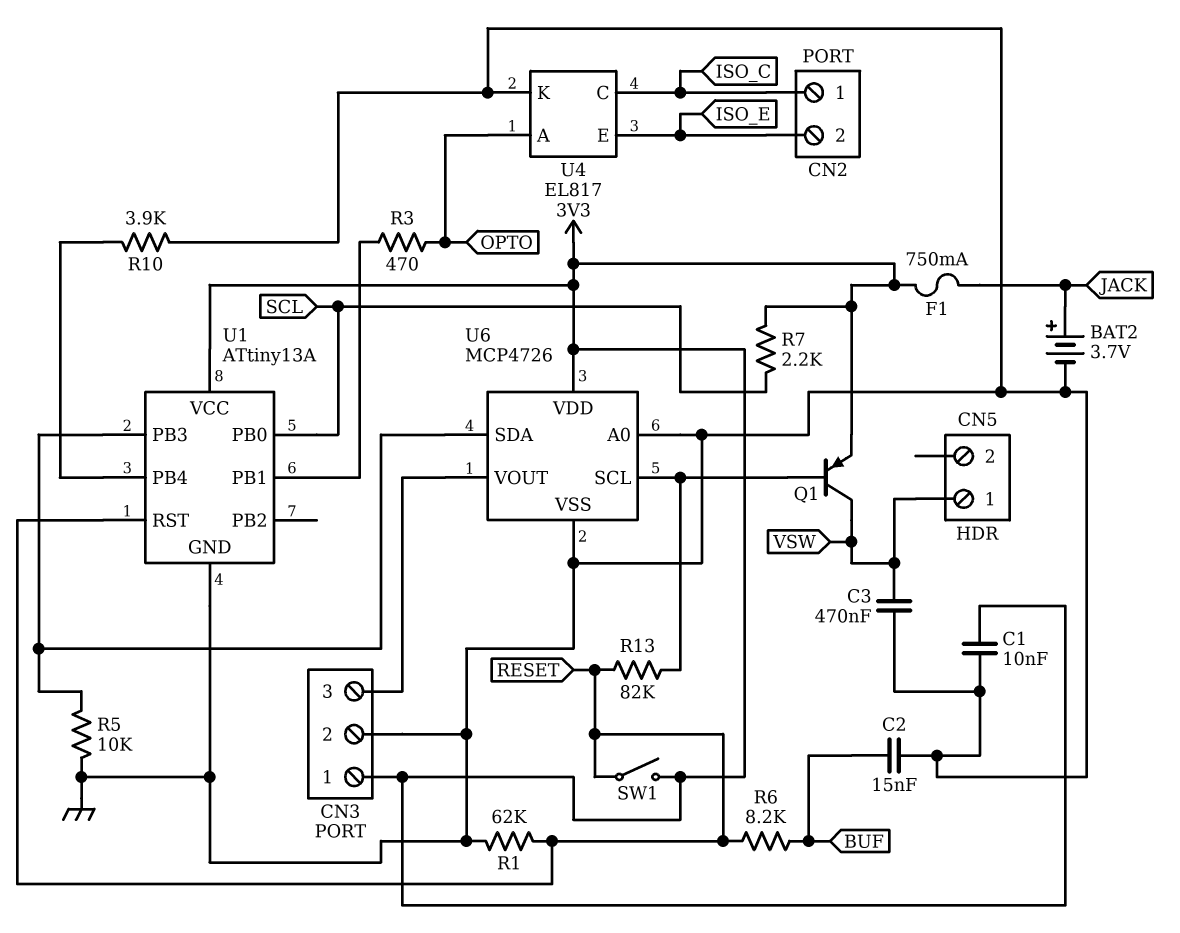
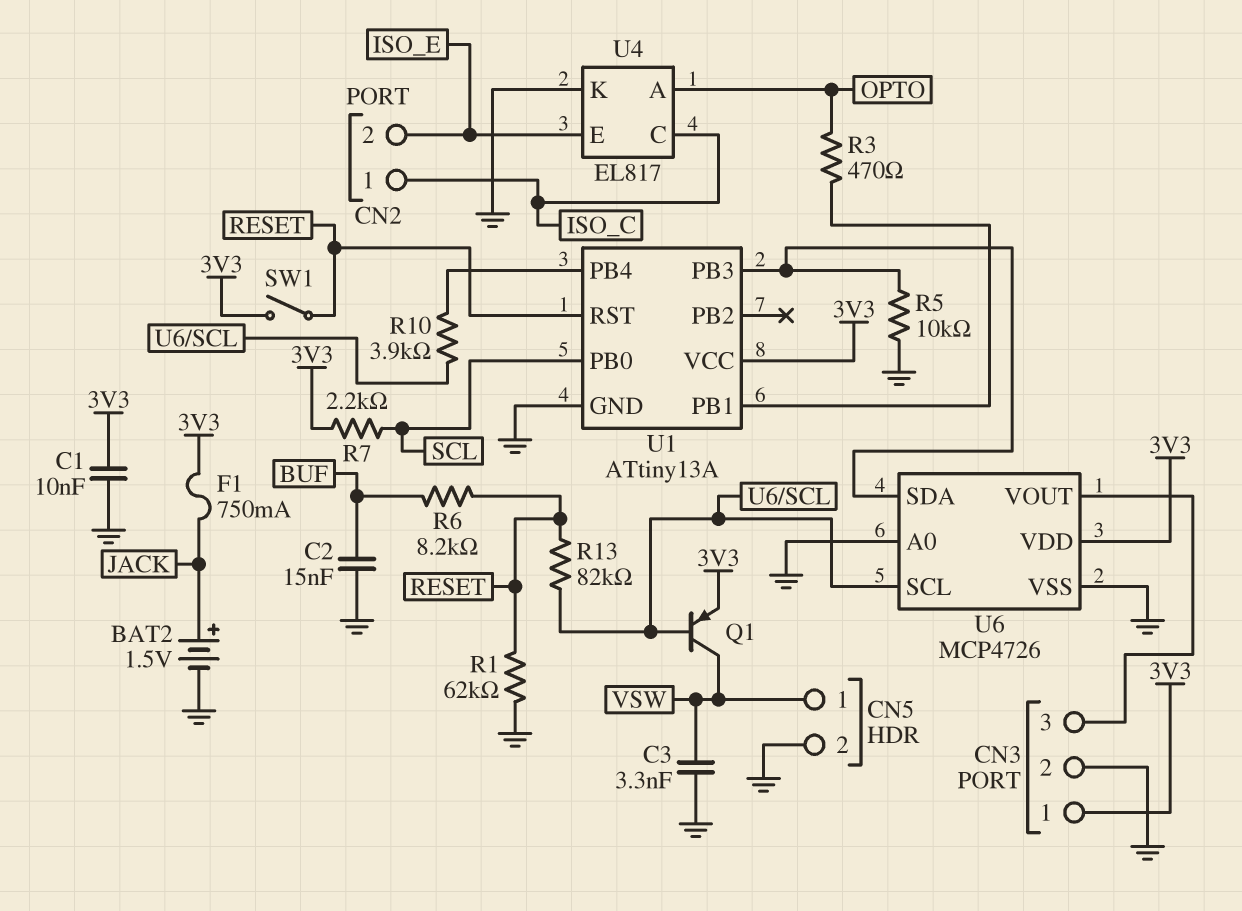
BAT2: 3.7V (plus JACK, minus GND) -> 1.5V (plus JACK, minus GND)
C3: 470nF (GND, VSW) -> 3.3nF (GND, VSW)
CN5 pin 2: none -> GND
R10: 3.9k (GND, U1/PB4) -> 3.9k (U1/PB4, U6/SCL)

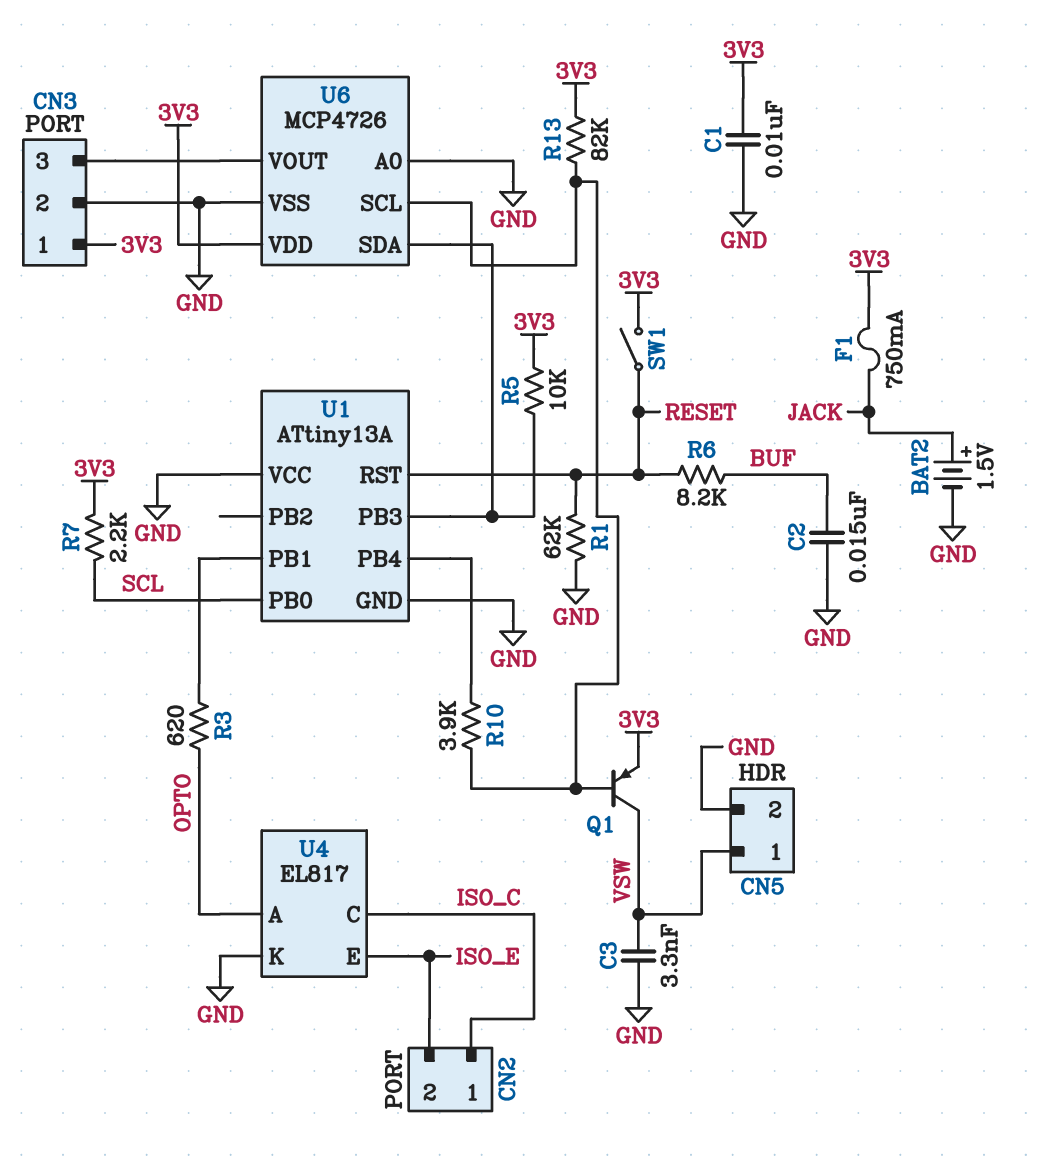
R3: 470 (OPTO, U1/PB1) -> 620 (OPTO, U1/PB1)
R5: 10k (GND, U1/PB3) -> 10k (3V3, U1/PB3)
R13: 82k (RESET, U6/SCL) -> 82k (3V3, U6/SCL)
U1 pin VCC: 3V3 -> GND

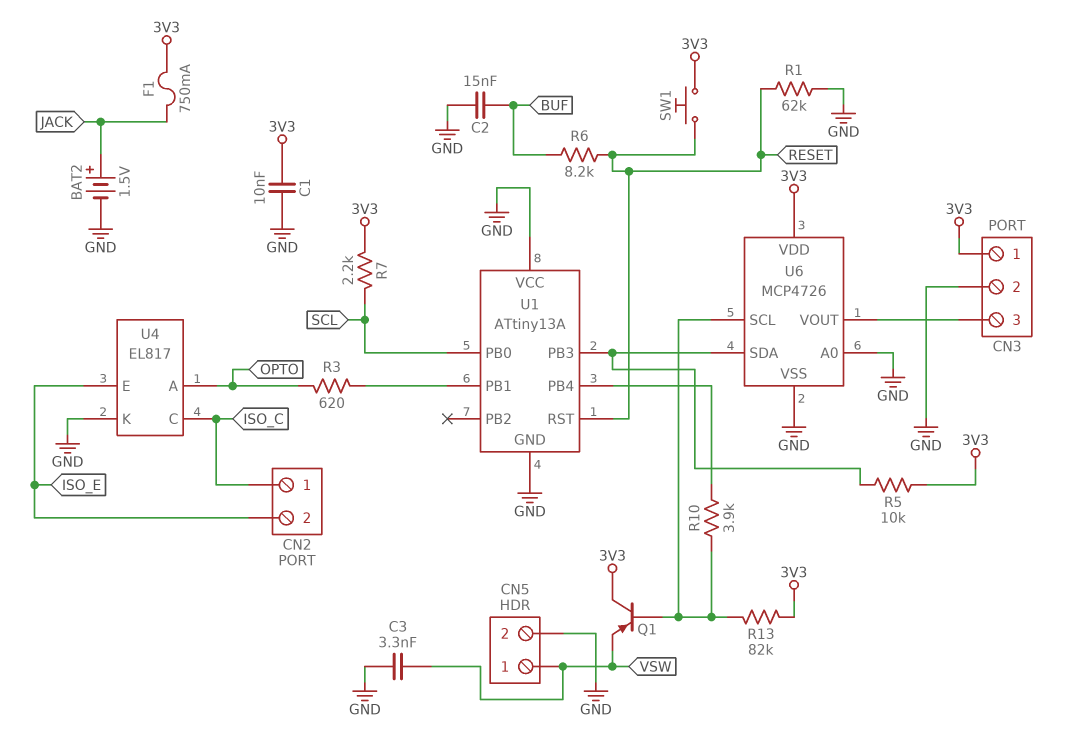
Q1: PNP (B U6/SCL, C VSW, E 3V3) -> PNP (B U6/SCL, C 3V3, E VSW)
SW1: switch (3V3, RESET) -> button (3V3, RESET)

